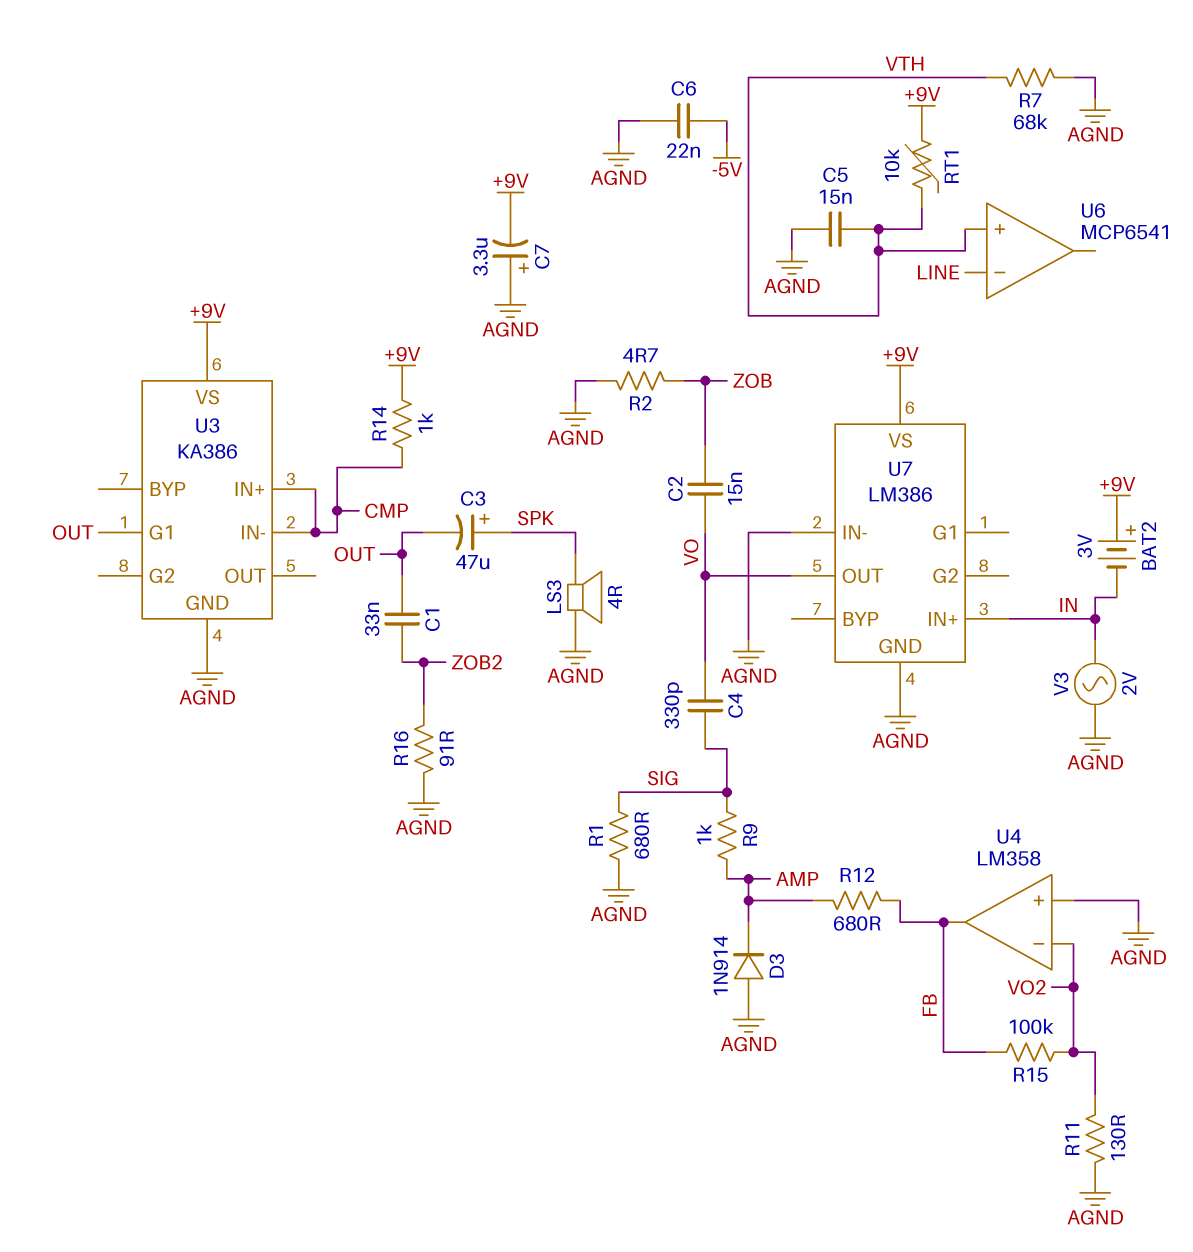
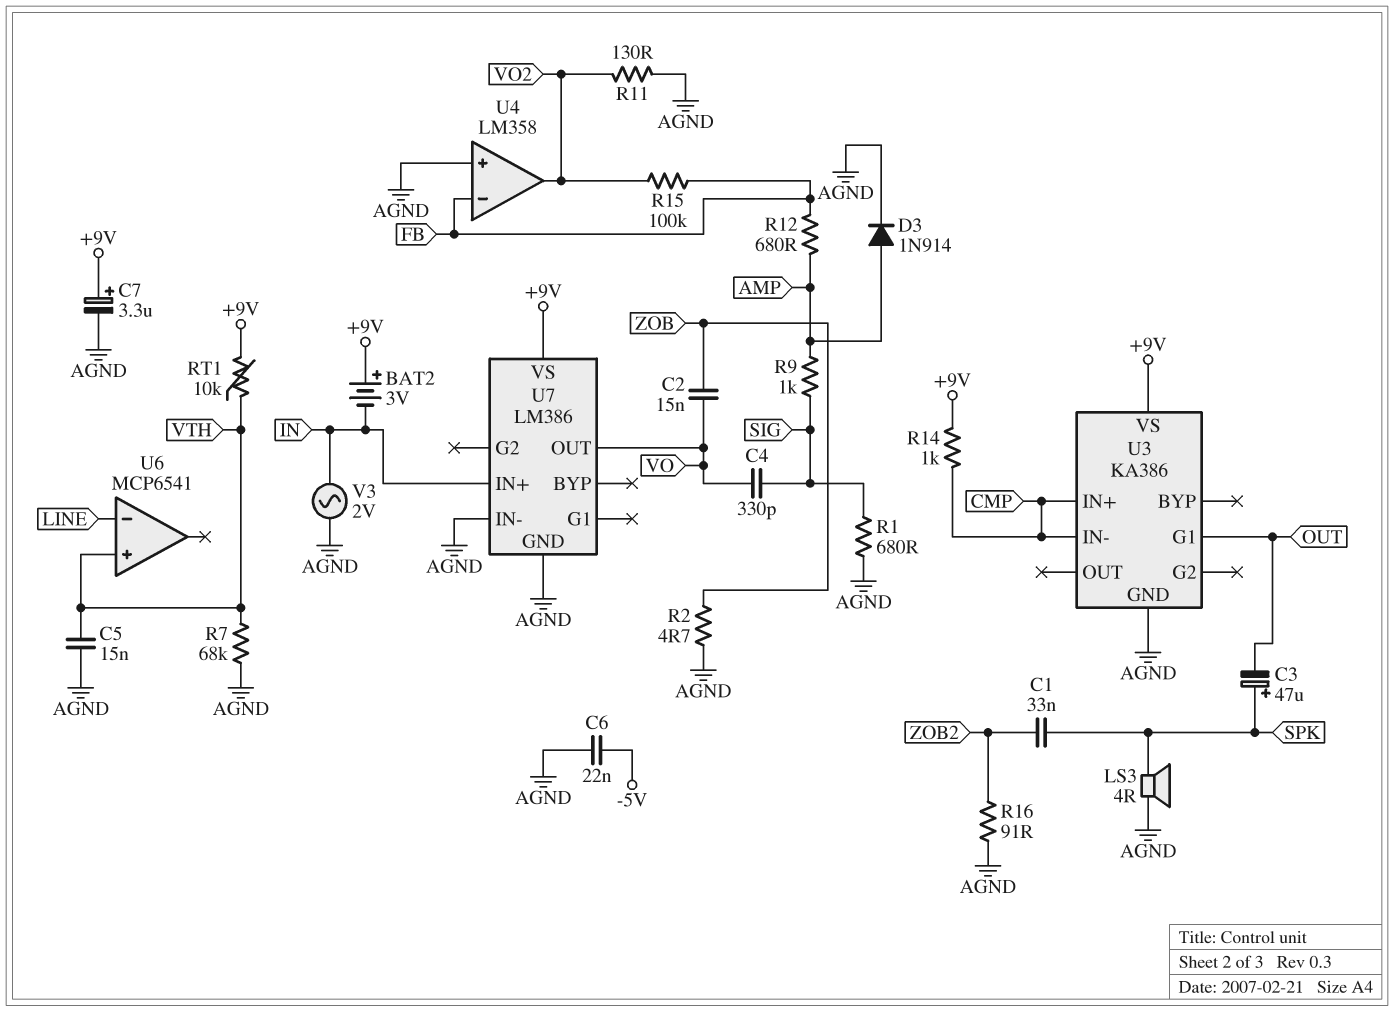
C1: 33nF (OUT, ZOB2) -> 33nF (SPK, ZOB2)
C7: 3.3uF (plus AGND, minus +9V) -> 3.3uF (plus +9V, minus AGND)
D3: diode 1N914 (A AGND, K AMP) -> diode 1N914 (A AMP, K AGND)
U4 pin in-: VO2 -> FB
U4 pin out: FB -> VO2

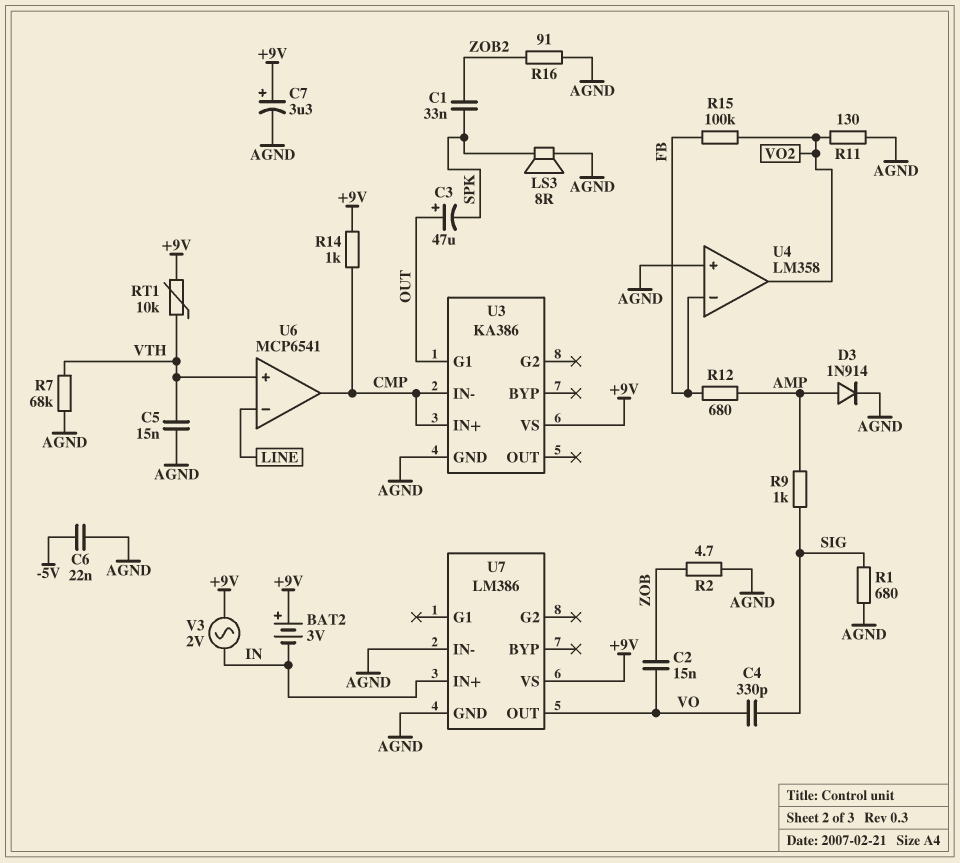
C3: 47uF (plus SPK, minus OUT) -> 47uF (plus OUT, minus SPK)
LS3: speaker 4R (AGND, SPK) -> speaker 8R (AGND, SPK)
U6 pin out: none -> CMP
V3: AC 2V (AGND, IN) -> AC 2V (+9V, IN)

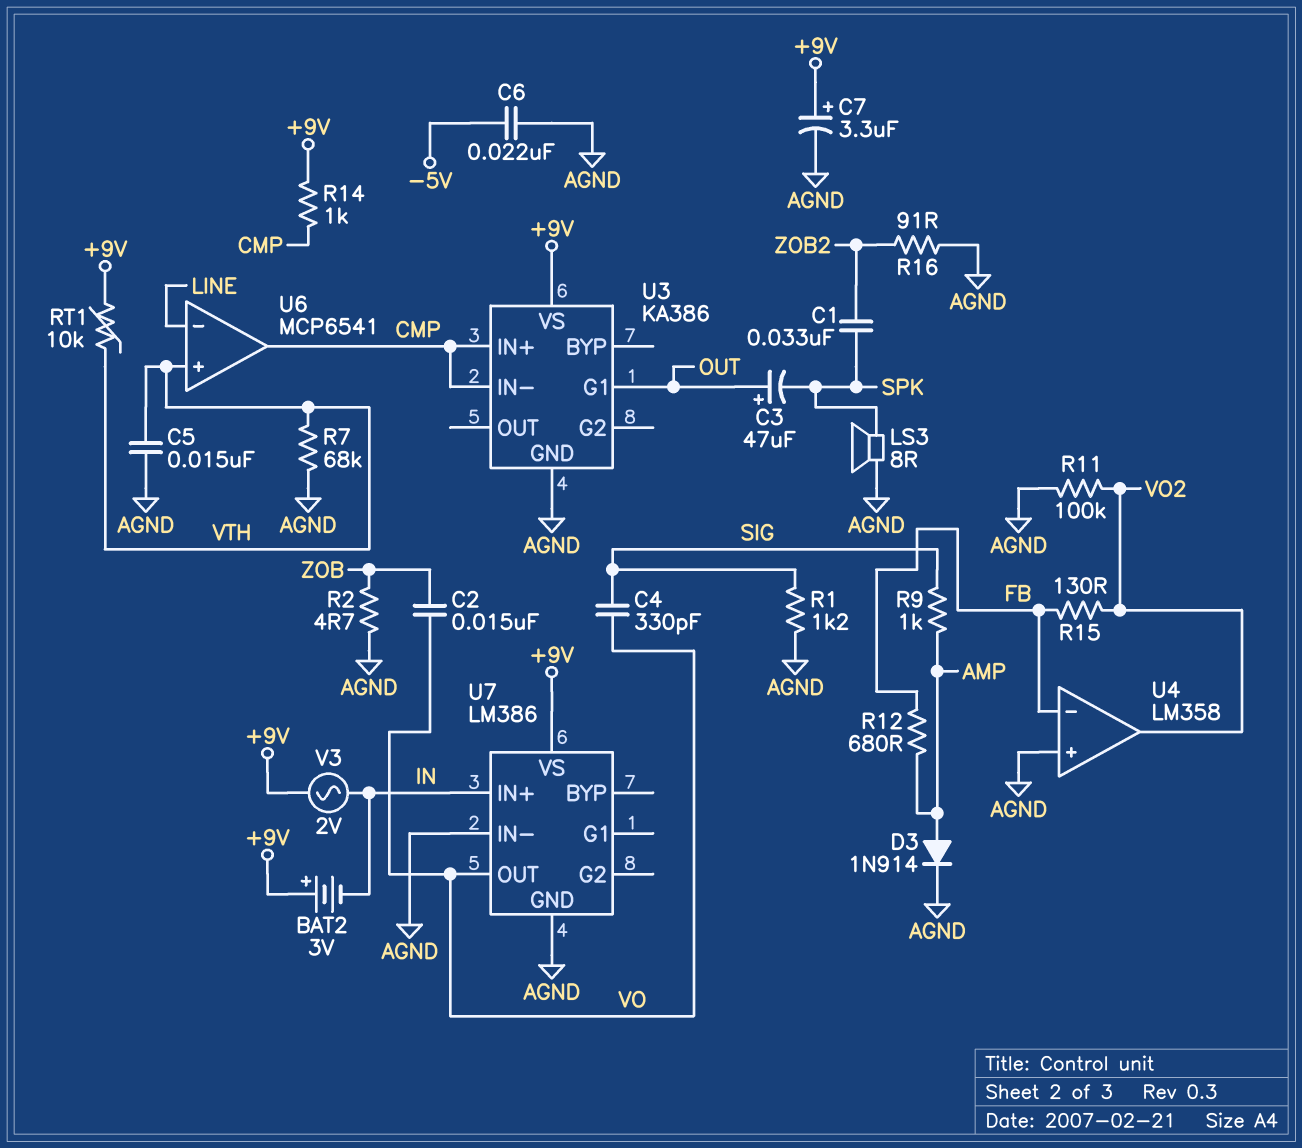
R1: 680 (AGND, SIG) -> 1.2k (AGND, SIG)
R11: 130 (AGND, VO2) -> 100k (AGND, VO2)
R15: 100k (FB, VO2) -> 130 (FB, VO2)

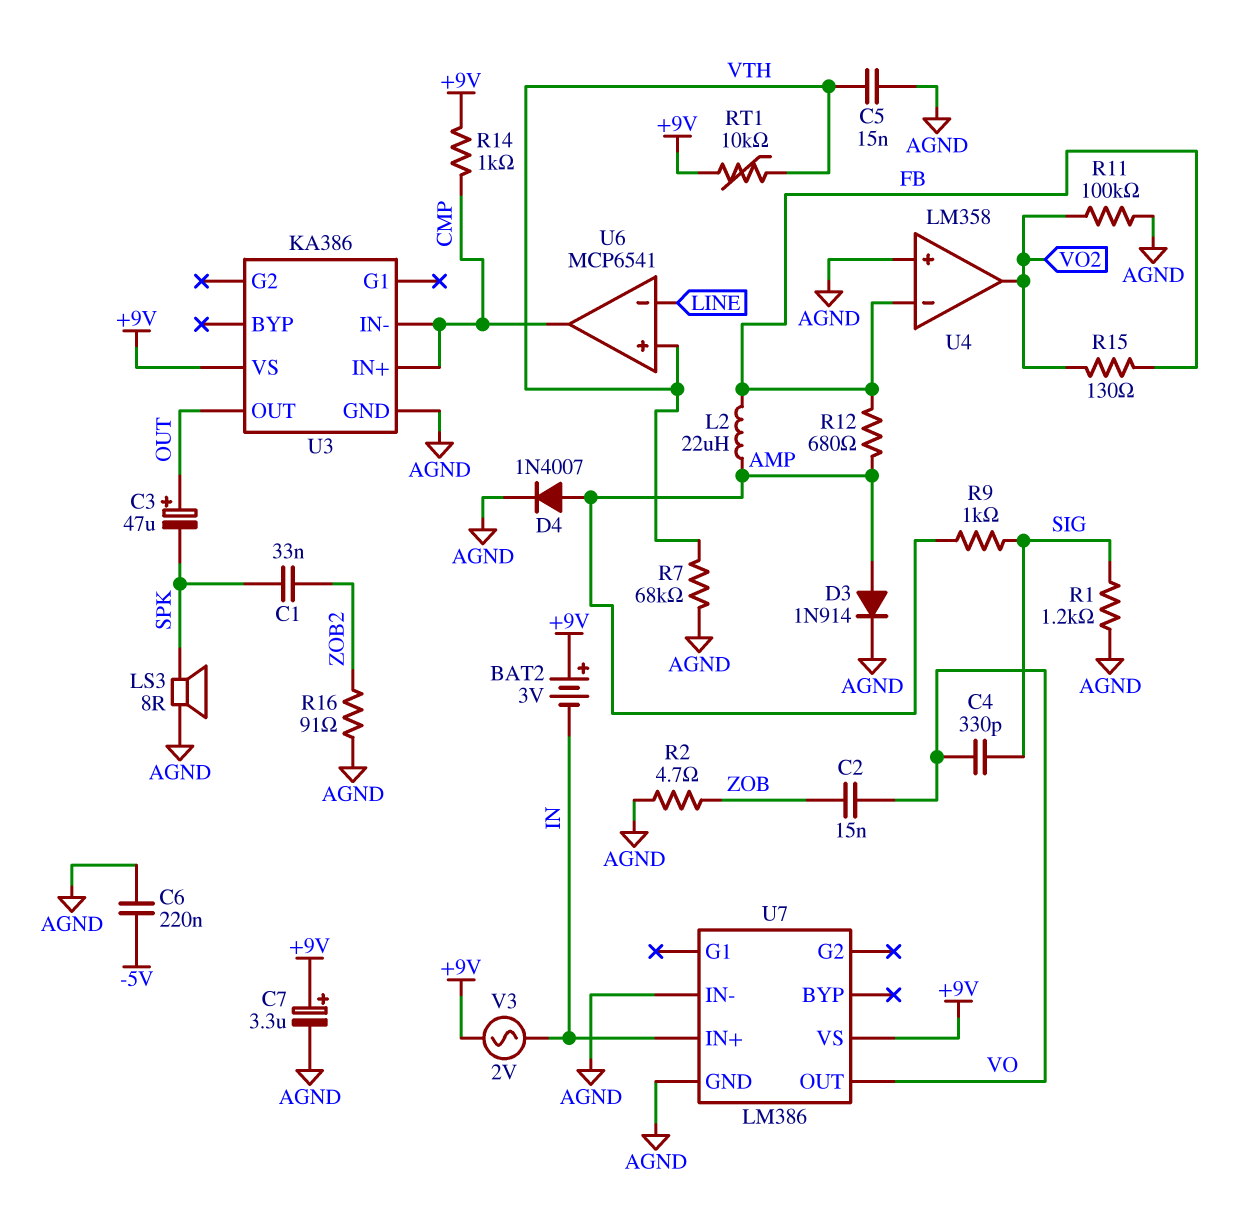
C6: 22nF (-5V, AGND) -> 220nF (-5V, AGND)
D4: none -> diode 1N4007 (A AMP, K AGND)
L2: none -> 22uH (AMP, FB)
U3 pin G1: OUT -> none
U3 pin OUT: none -> OUT

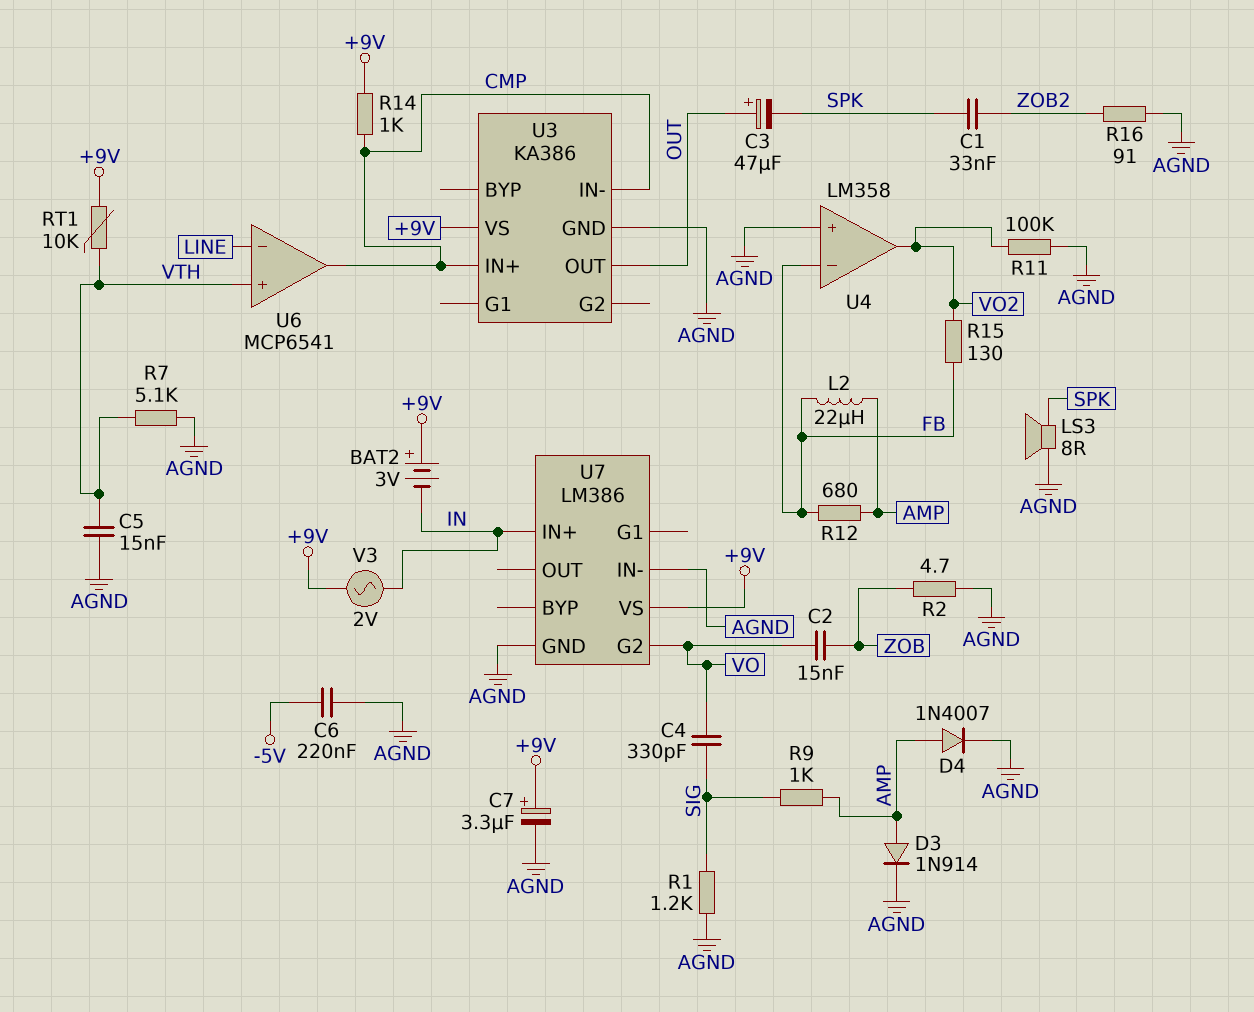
R7: 68k (AGND, VTH) -> 5.1k (AGND, VTH)
U7 pin G2: none -> VO
U7 pin OUT: VO -> none

